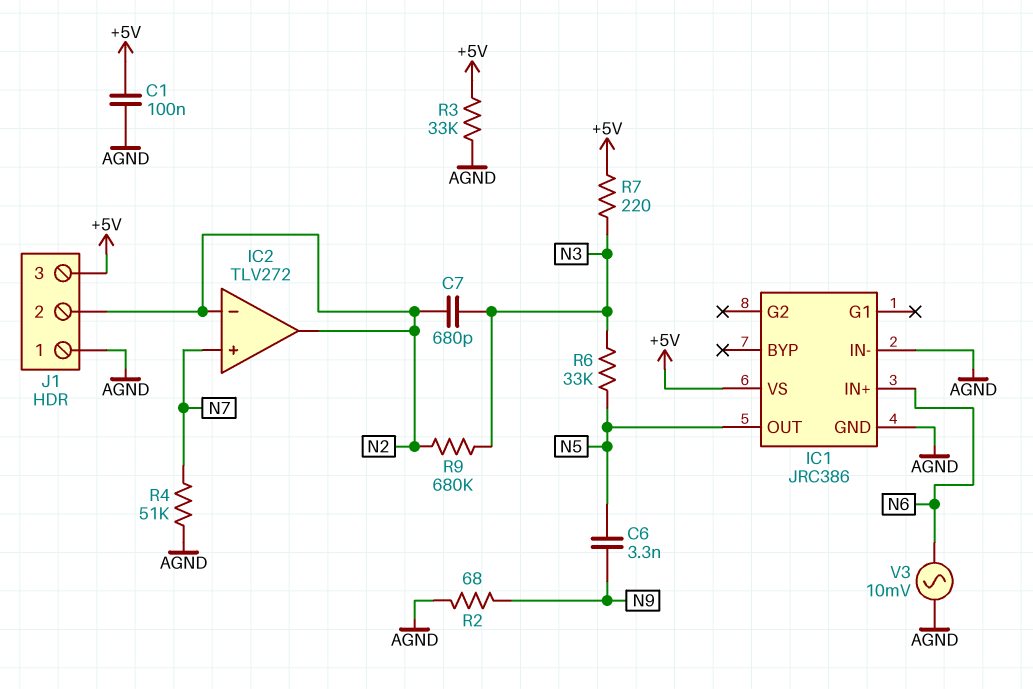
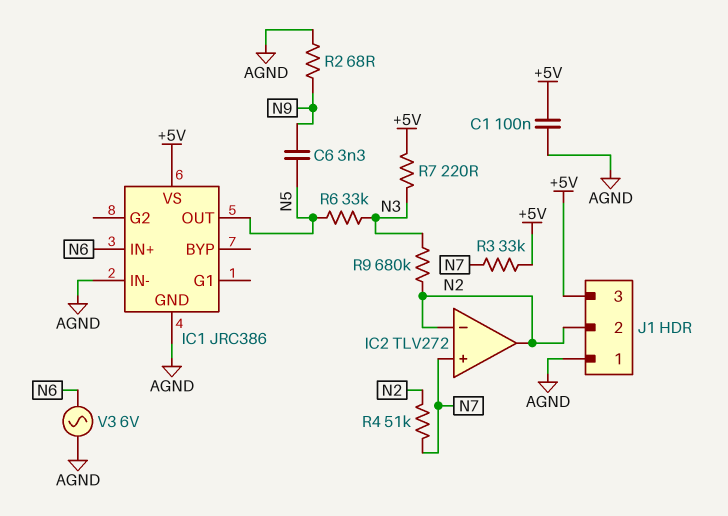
C7: 680pF (N2, N3) -> none
R3: 33k (+5V, AGND) -> 33k (+5V, N7)
R4: 51k (AGND, N7) -> 51k (N2, N7)
V3: AC 10mV (AGND, N6) -> AC 6V (AGND, N6)

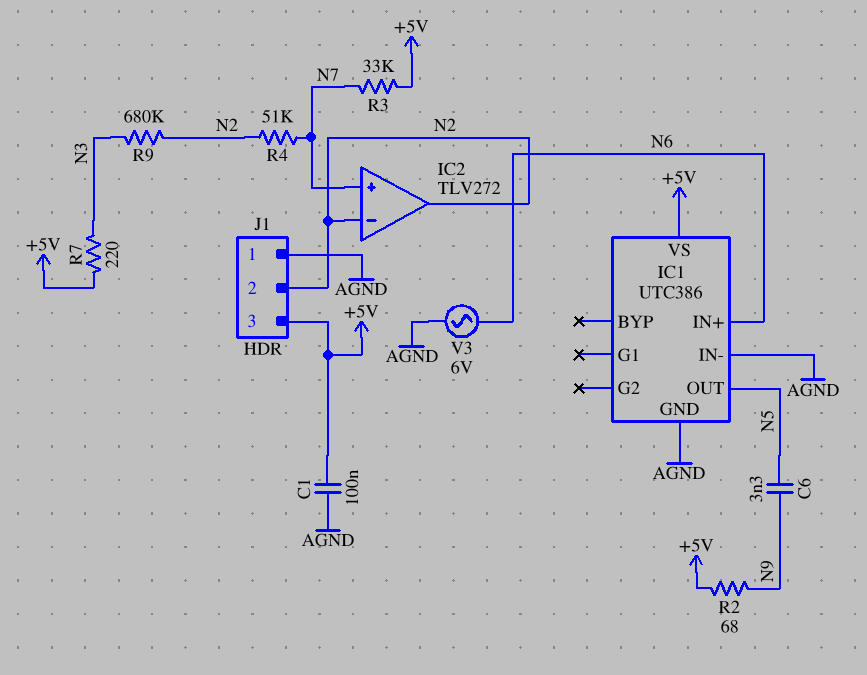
IC1: JRC386 -> UTC386
R2: 68 (AGND, N9) -> 68 (+5V, N9)
R6: 33k (N3, N5) -> none

